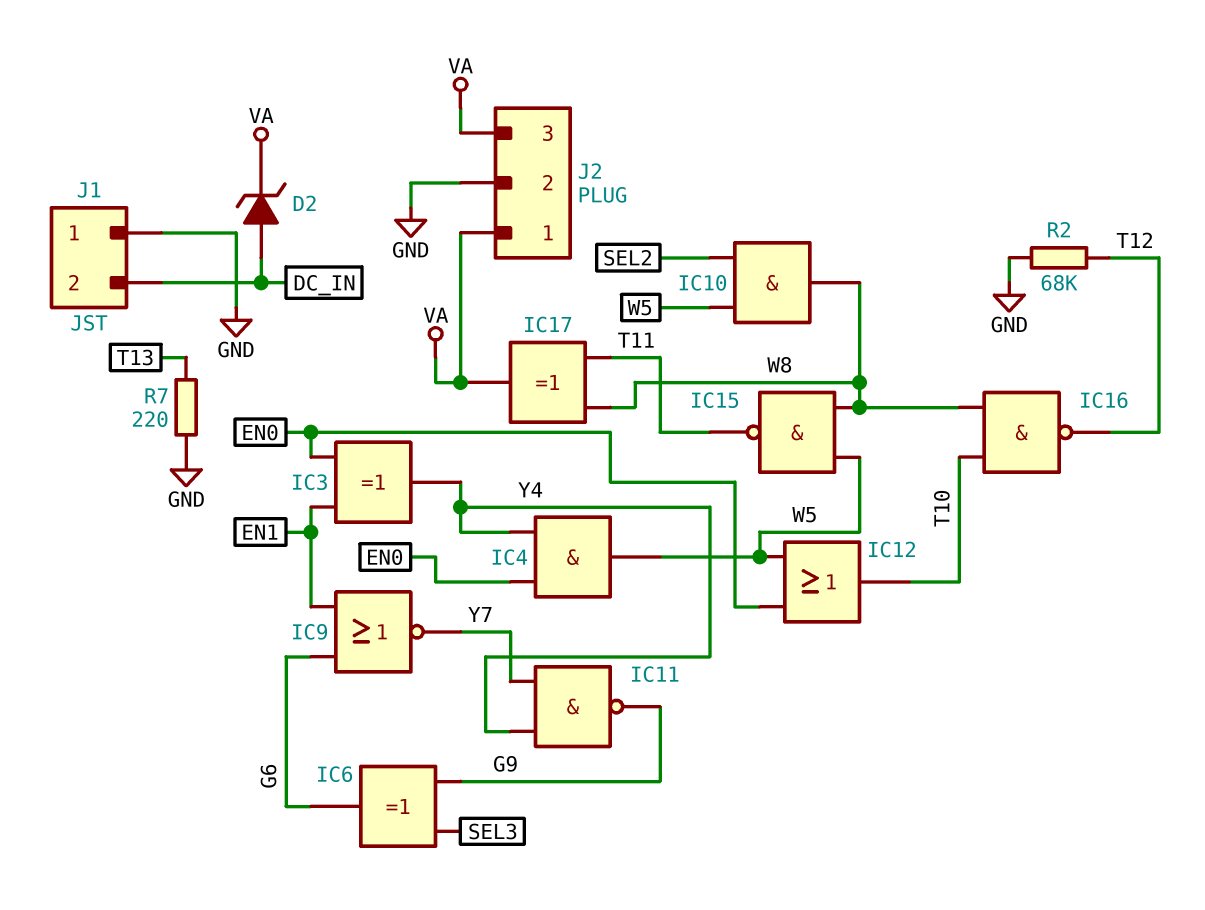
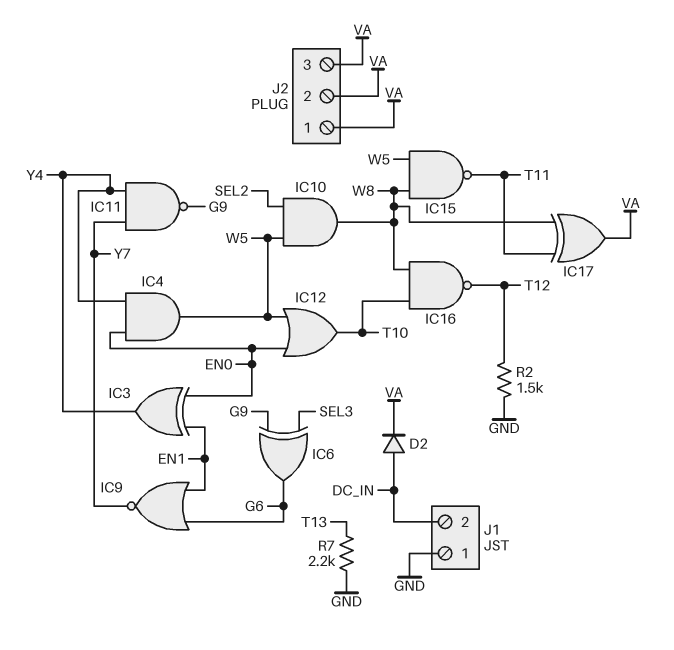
D2: zener (A DC_IN, K VA) -> diode (A DC_IN, K VA)
J2 pin 2: GND -> VA
R2: 68k (GND, T12) -> 1.5k (GND, T12)
R7: 220 (GND, T13) -> 2.2k (GND, T13)

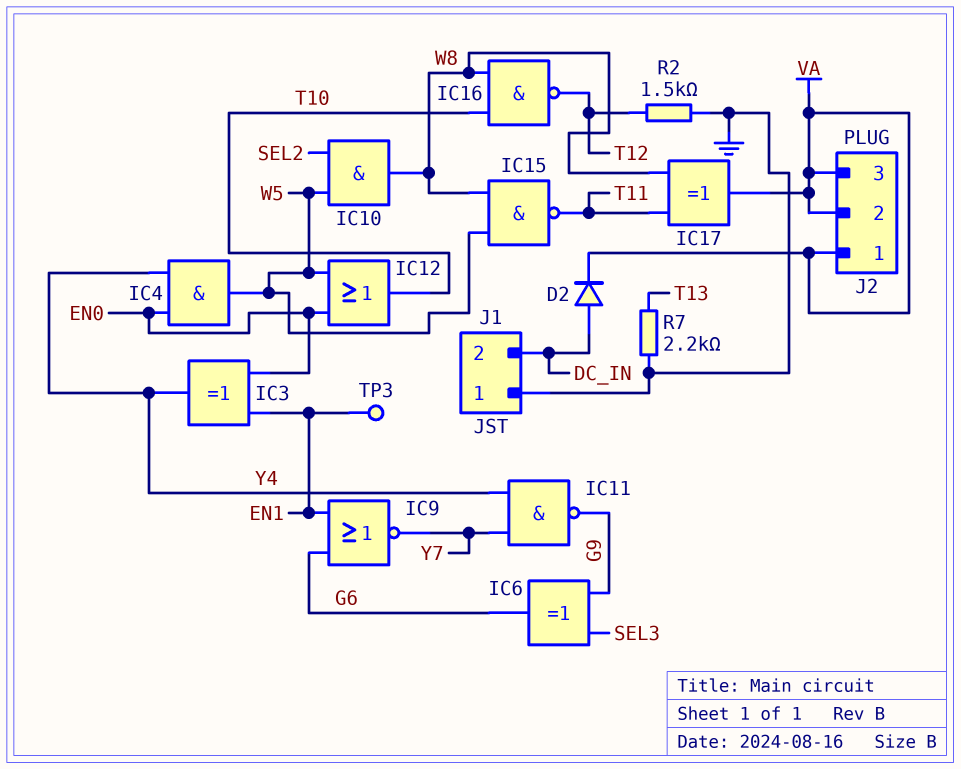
TP3: none -> test point (EN1)

